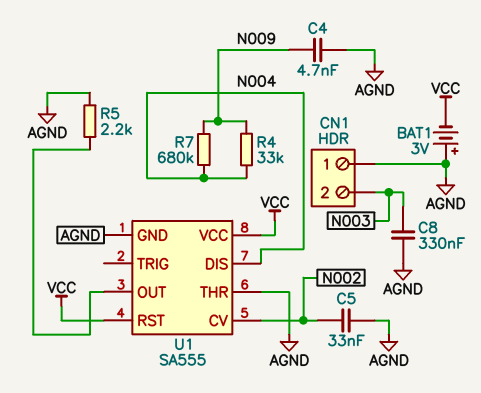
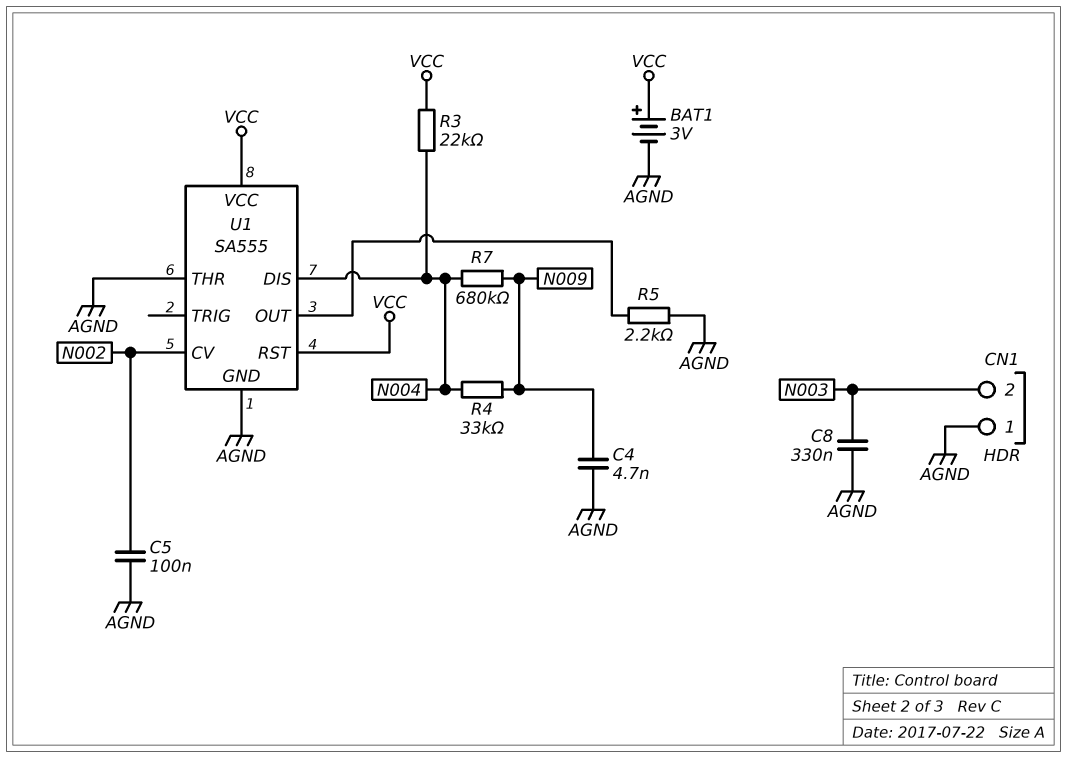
BAT1: 3V (plus AGND, minus VCC) -> 3V (plus VCC, minus AGND)
C5: 33nF (AGND, N002) -> 100nF (AGND, N002)
R3: none -> 22k (N004, VCC)

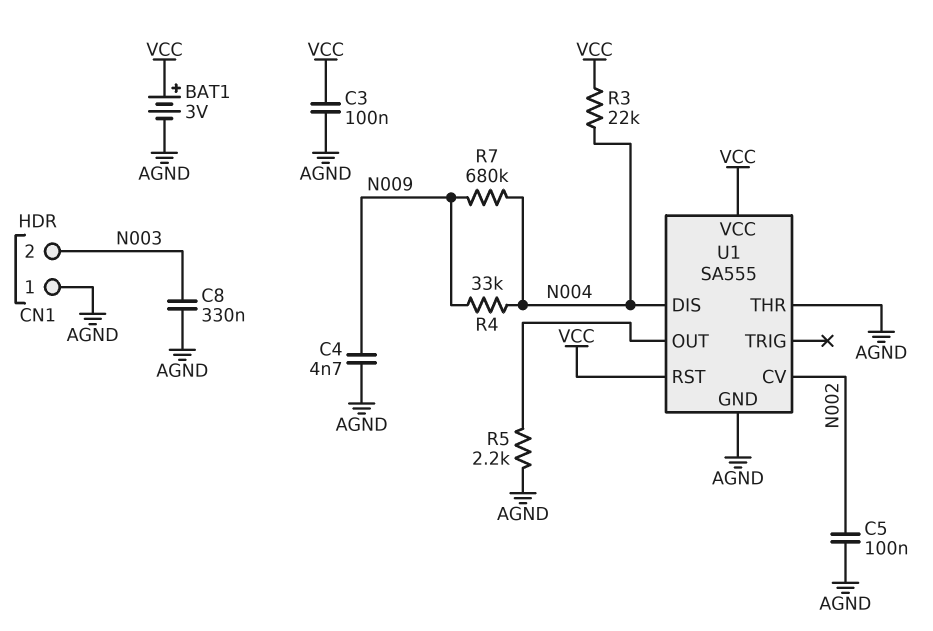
C3: none -> 100nF (AGND, VCC)

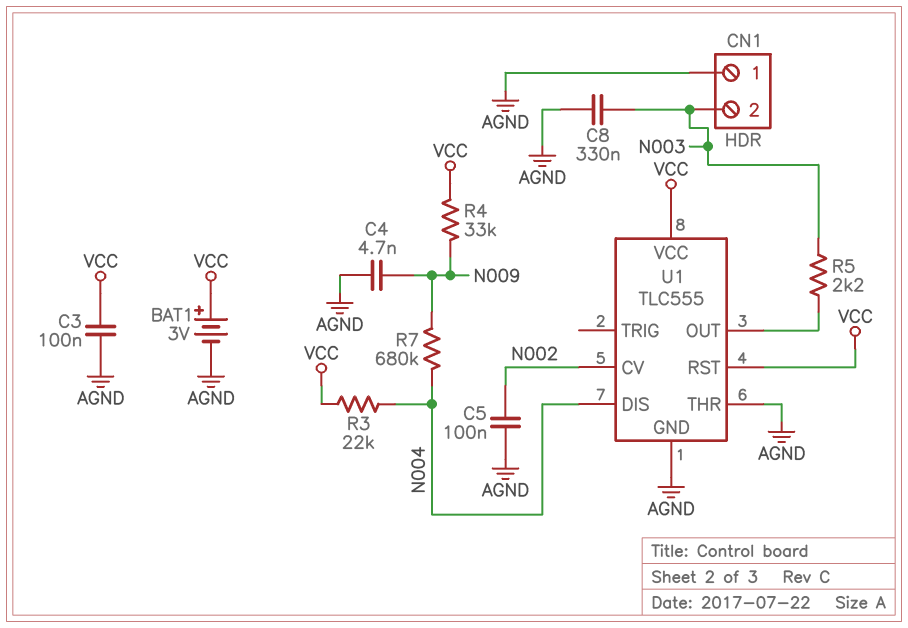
R4: 33k (N004, N009) -> 33k (N009, VCC)
R5: 2.2k (AGND, U1/OUT) -> 2.2k (N003, U1/OUT)
U1: SA555 -> TLC555

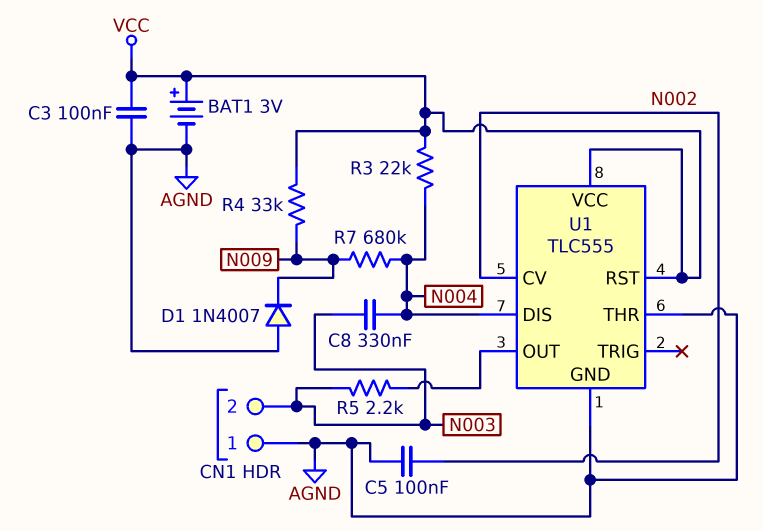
C4: 4.7nF (AGND, N009) -> none
C8: 330nF (AGND, N003) -> 330nF (N003, N004)
D1: none -> diode 1N4007 (A AGND, K N009)

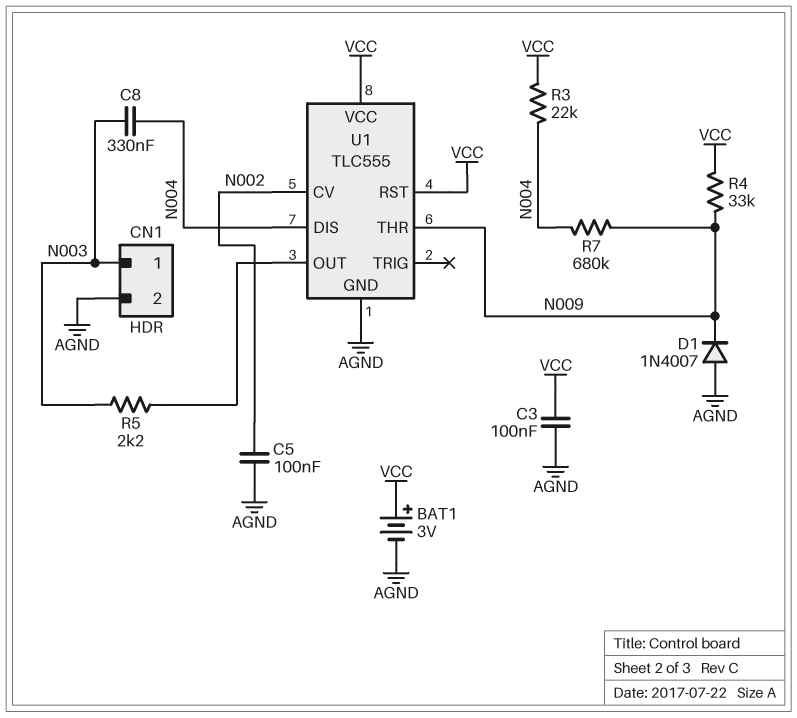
CN1 pin 1: AGND -> N003
CN1 pin 2: N003 -> AGND
U1 pin THR: AGND -> N009

